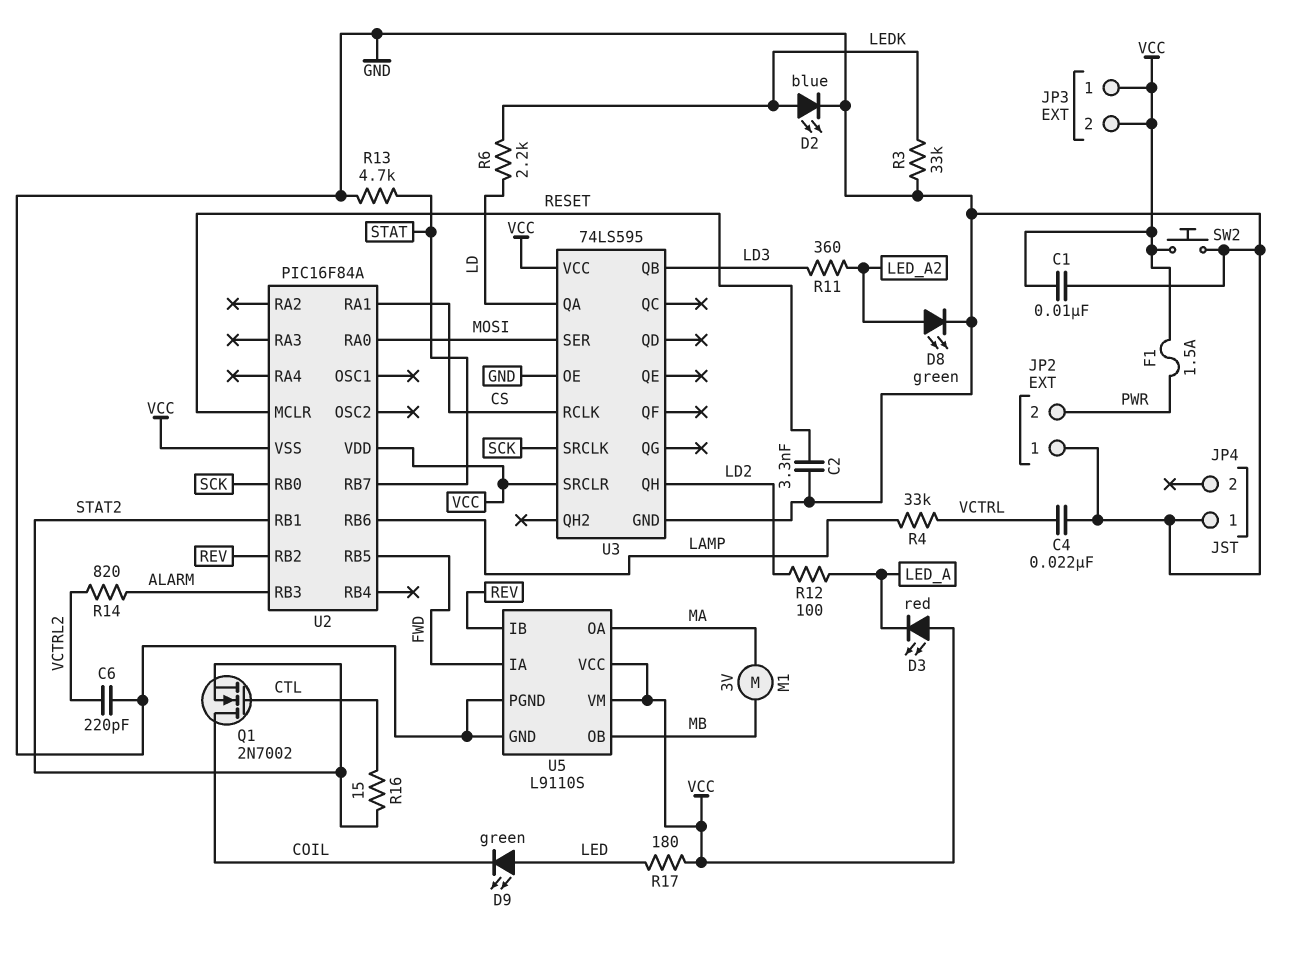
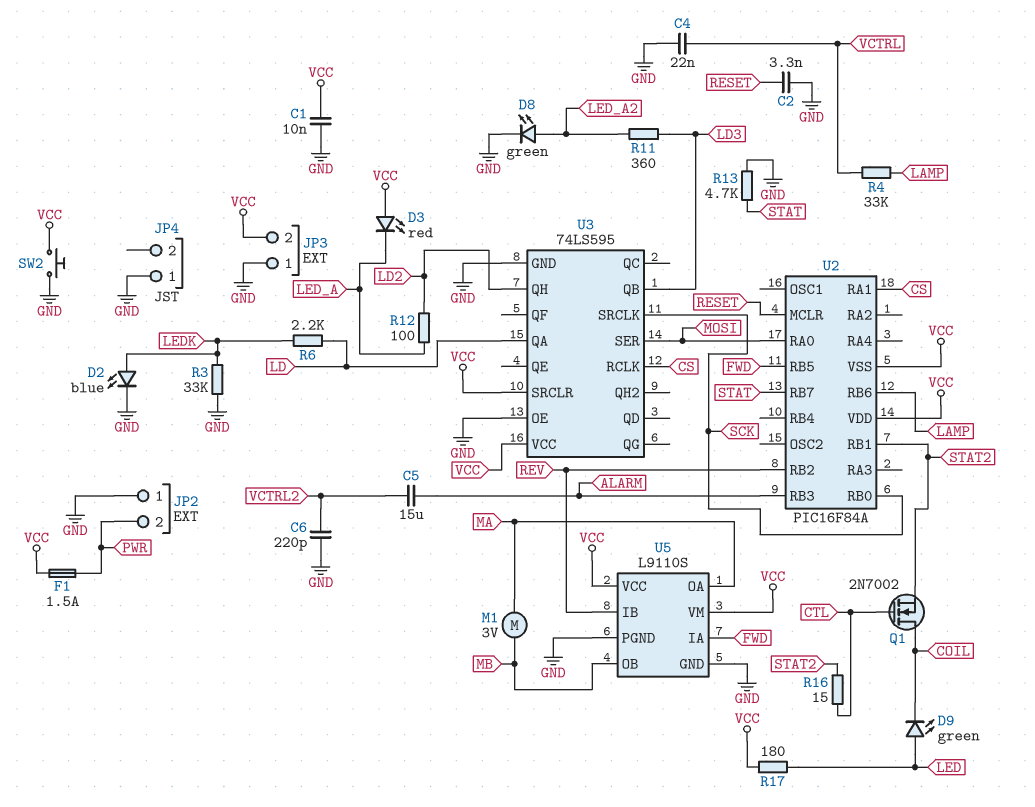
C5: none -> 15uF (ALARM, VCTRL2)
JP3 pin 1: VCC -> GND
R14: 820 (ALARM, VCTRL2) -> none

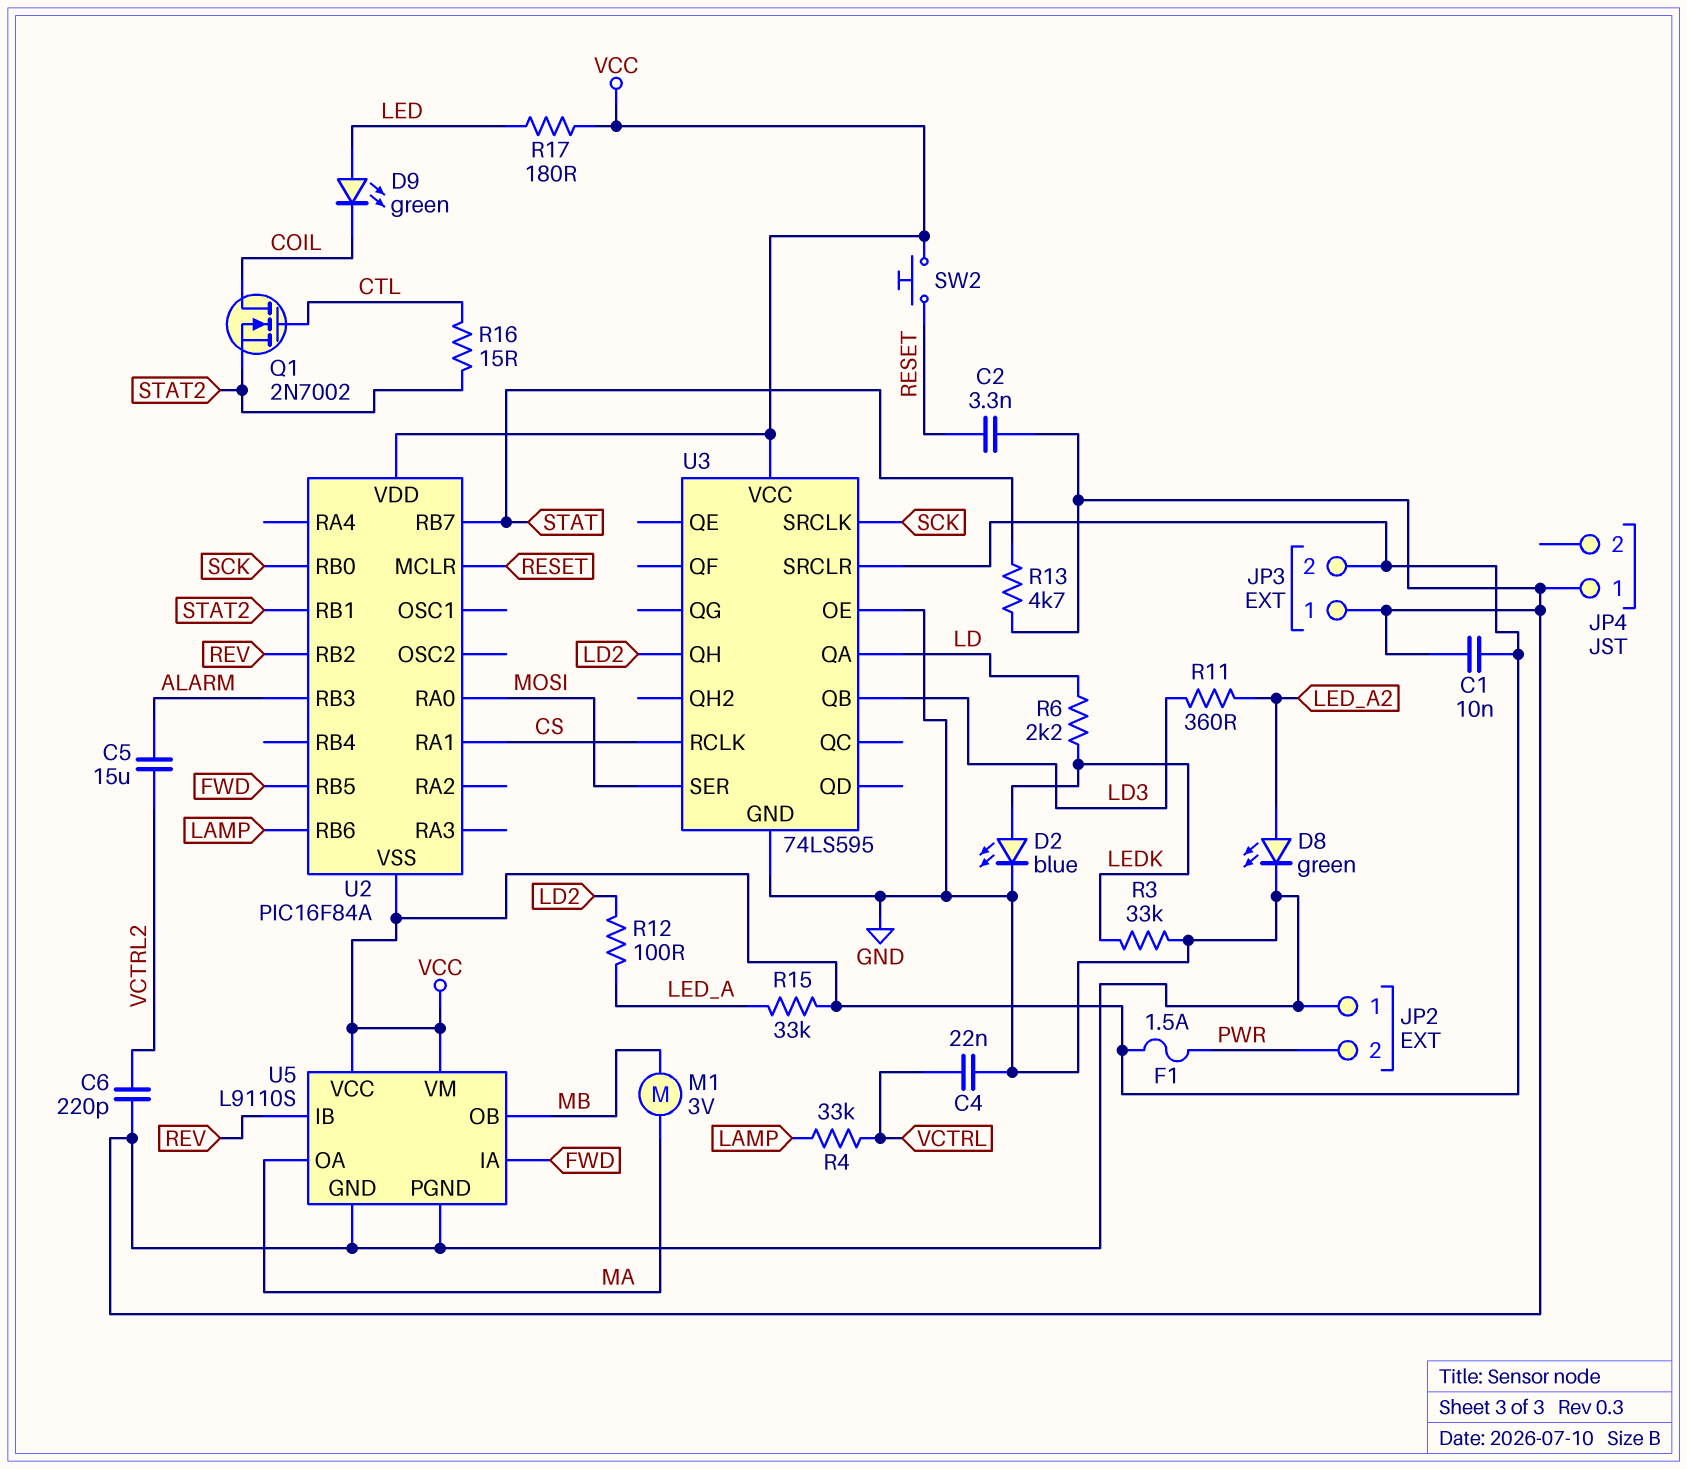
D3: LED red (A VCC, K LED_A) -> none
R15: none -> 33k (LED_A, VCC)
SW2: button (GND, VCC) -> button (RESET, VCC)

